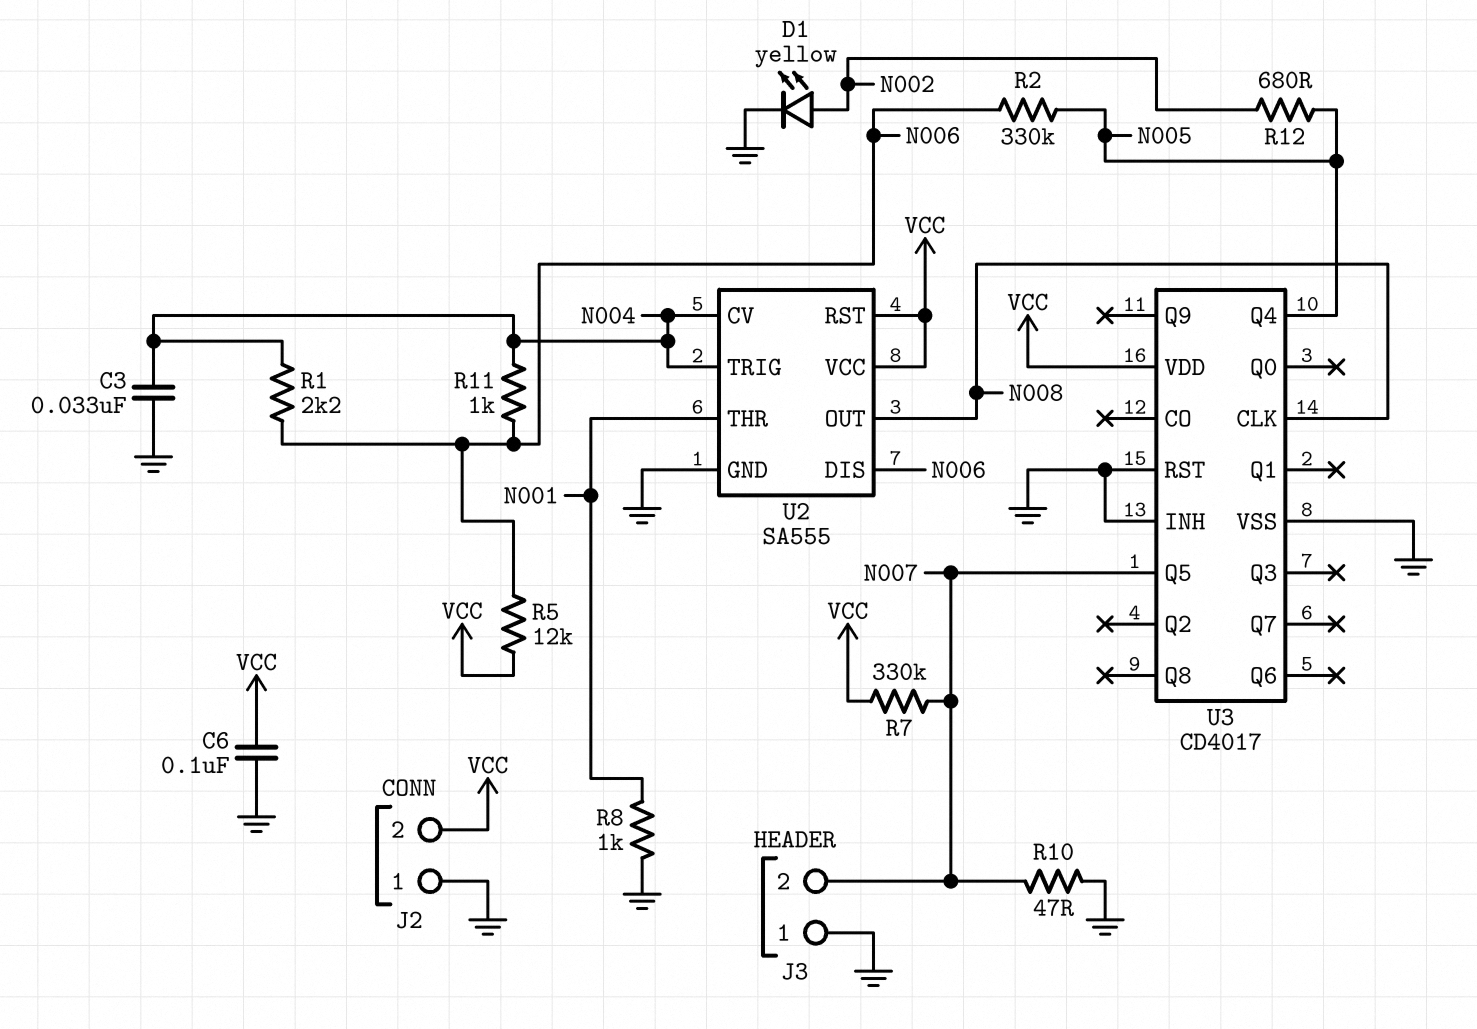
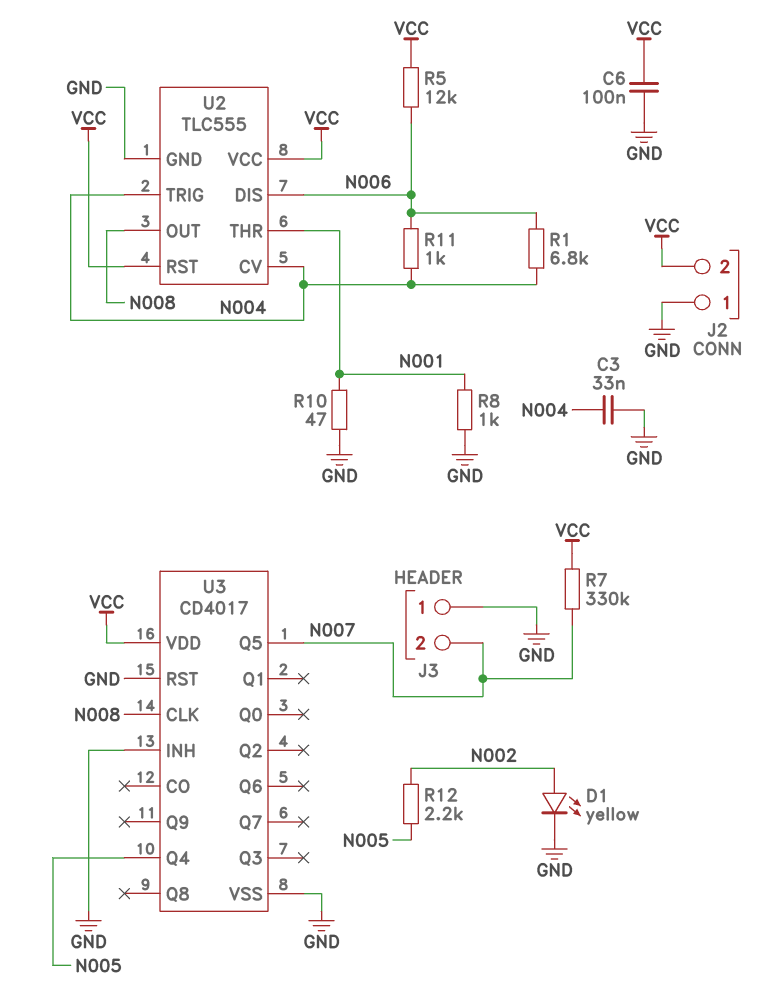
R1: 2.2k (N004, N006) -> 6.8k (N004, N006)
R2: 330k (N005, N006) -> none
R10: 47 (GND, N007) -> 47 (GND, N001)
R12: 680 (N002, N005) -> 2.2k (N002, N005)
U2: SA555 -> TLC555

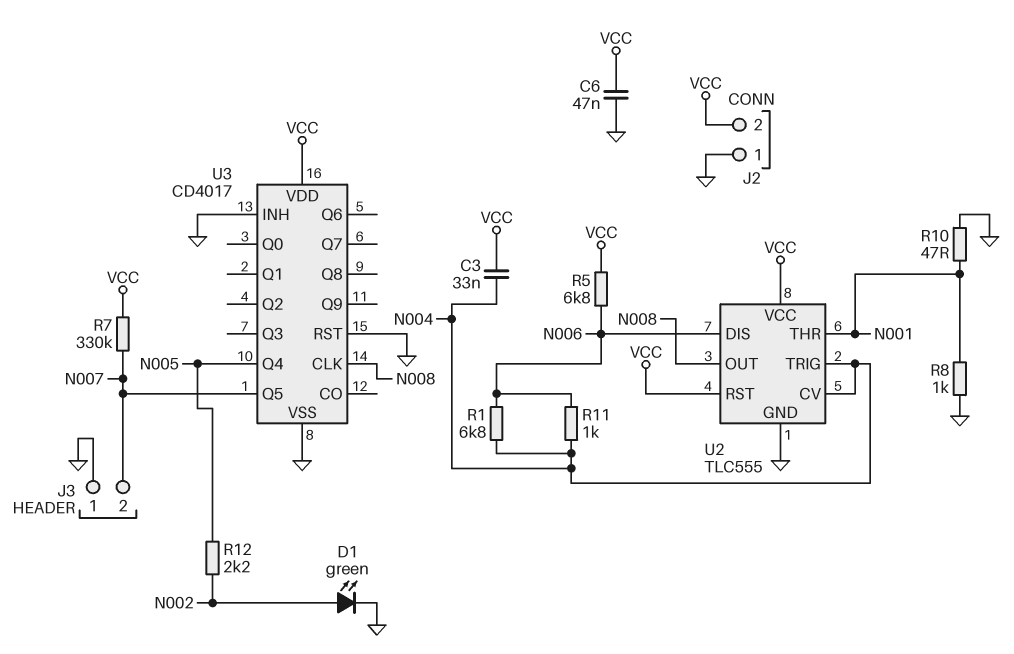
C3: 33nF (GND, N004) -> 33nF (N004, VCC)
C6: 100nF (GND, VCC) -> 47nF (GND, VCC)
D1: LED yellow (A N002, K GND) -> LED green (A N002, K GND)
R5: 12k (N006, VCC) -> 6.8k (N006, VCC)

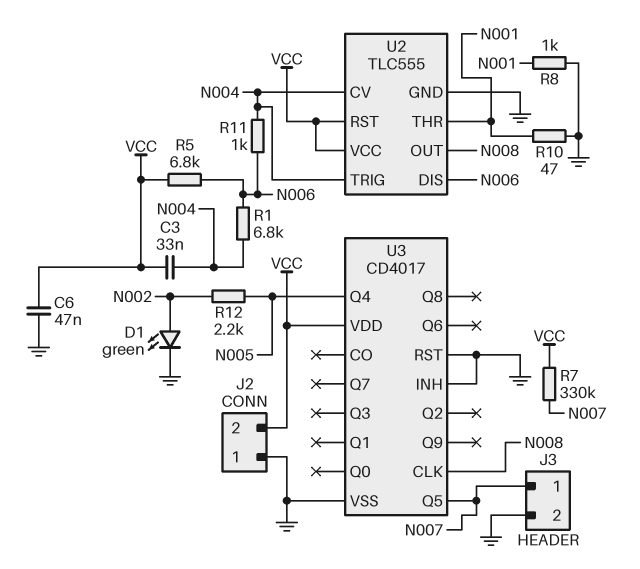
J3 pin 1: GND -> N007
J3 pin 2: N007 -> GND

